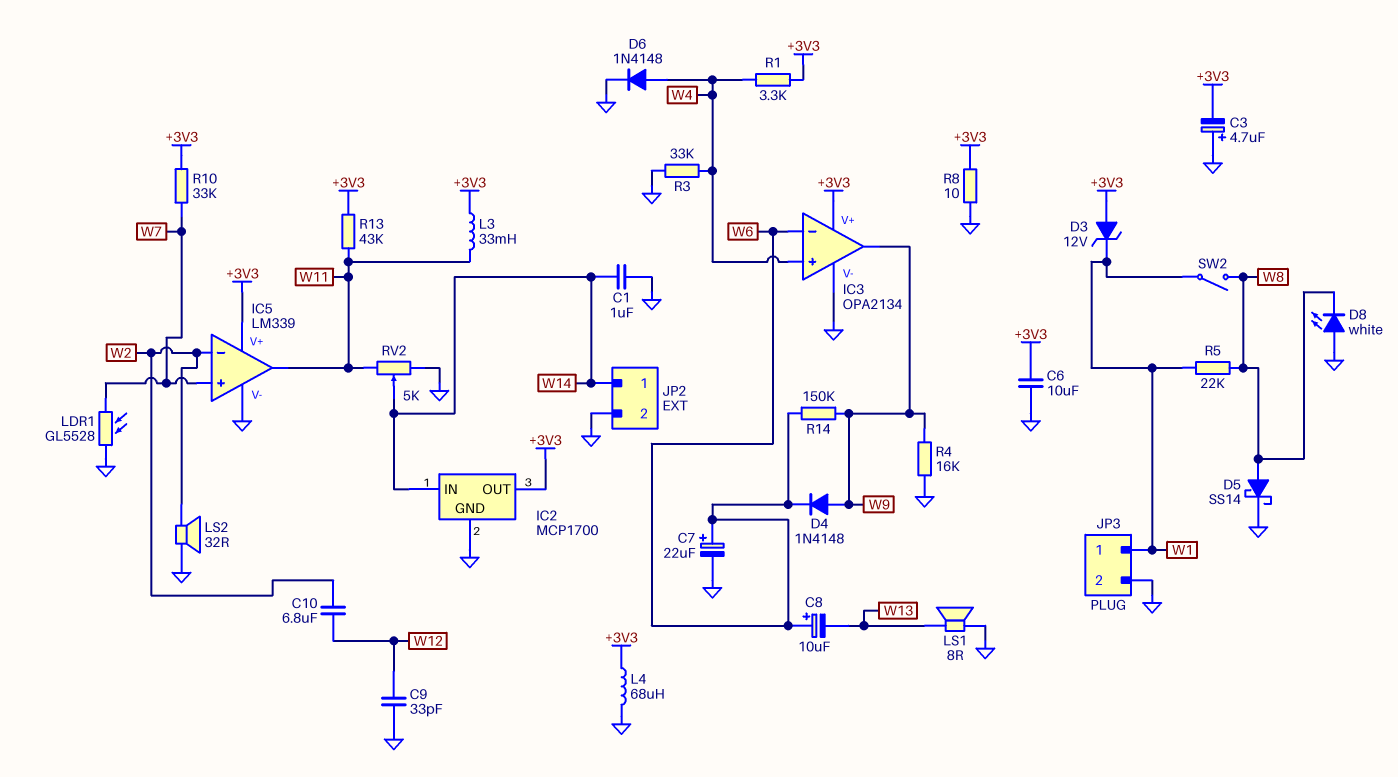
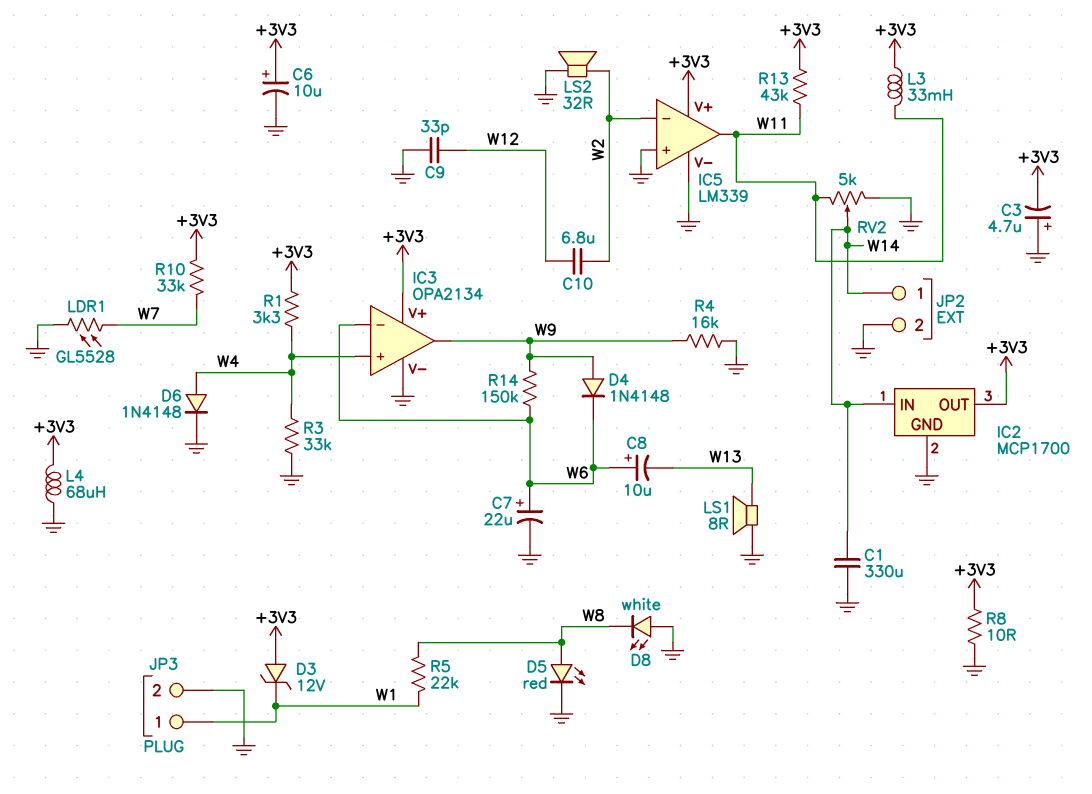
C1: 1uF (GND, W14) -> 330uF (GND, W14)
C6: 10uF (+3V3, GND) -> 10uF (plus +3V3, minus GND)
D5: schottky SS14 (A W8, K GND) -> LED red (A W8, K GND)
IC5 pin in+: W7 -> GND
SW2: switch (W1, W8) -> none

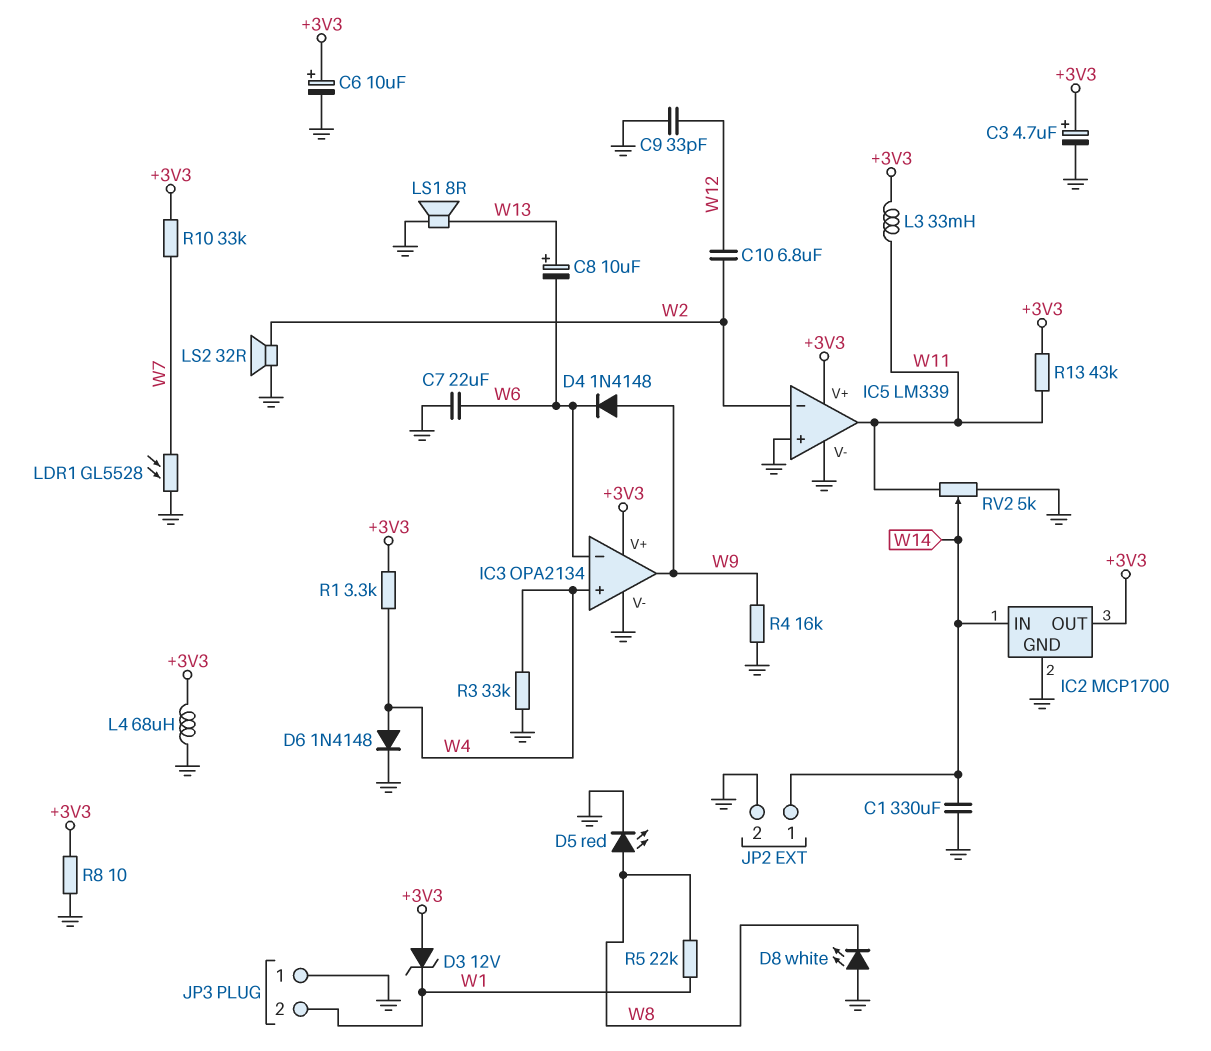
C3: 4.7uF (plus GND, minus +3V3) -> 4.7uF (plus +3V3, minus GND)
C7: 22uF (plus W6, minus GND) -> 22uF (GND, W6)
C8: 10uF (plus W6, minus W13) -> 10uF (plus W13, minus W6)
JP3 pin 1: W1 -> GND
JP3 pin 2: GND -> W1
R14: 150k (W6, W9) -> none

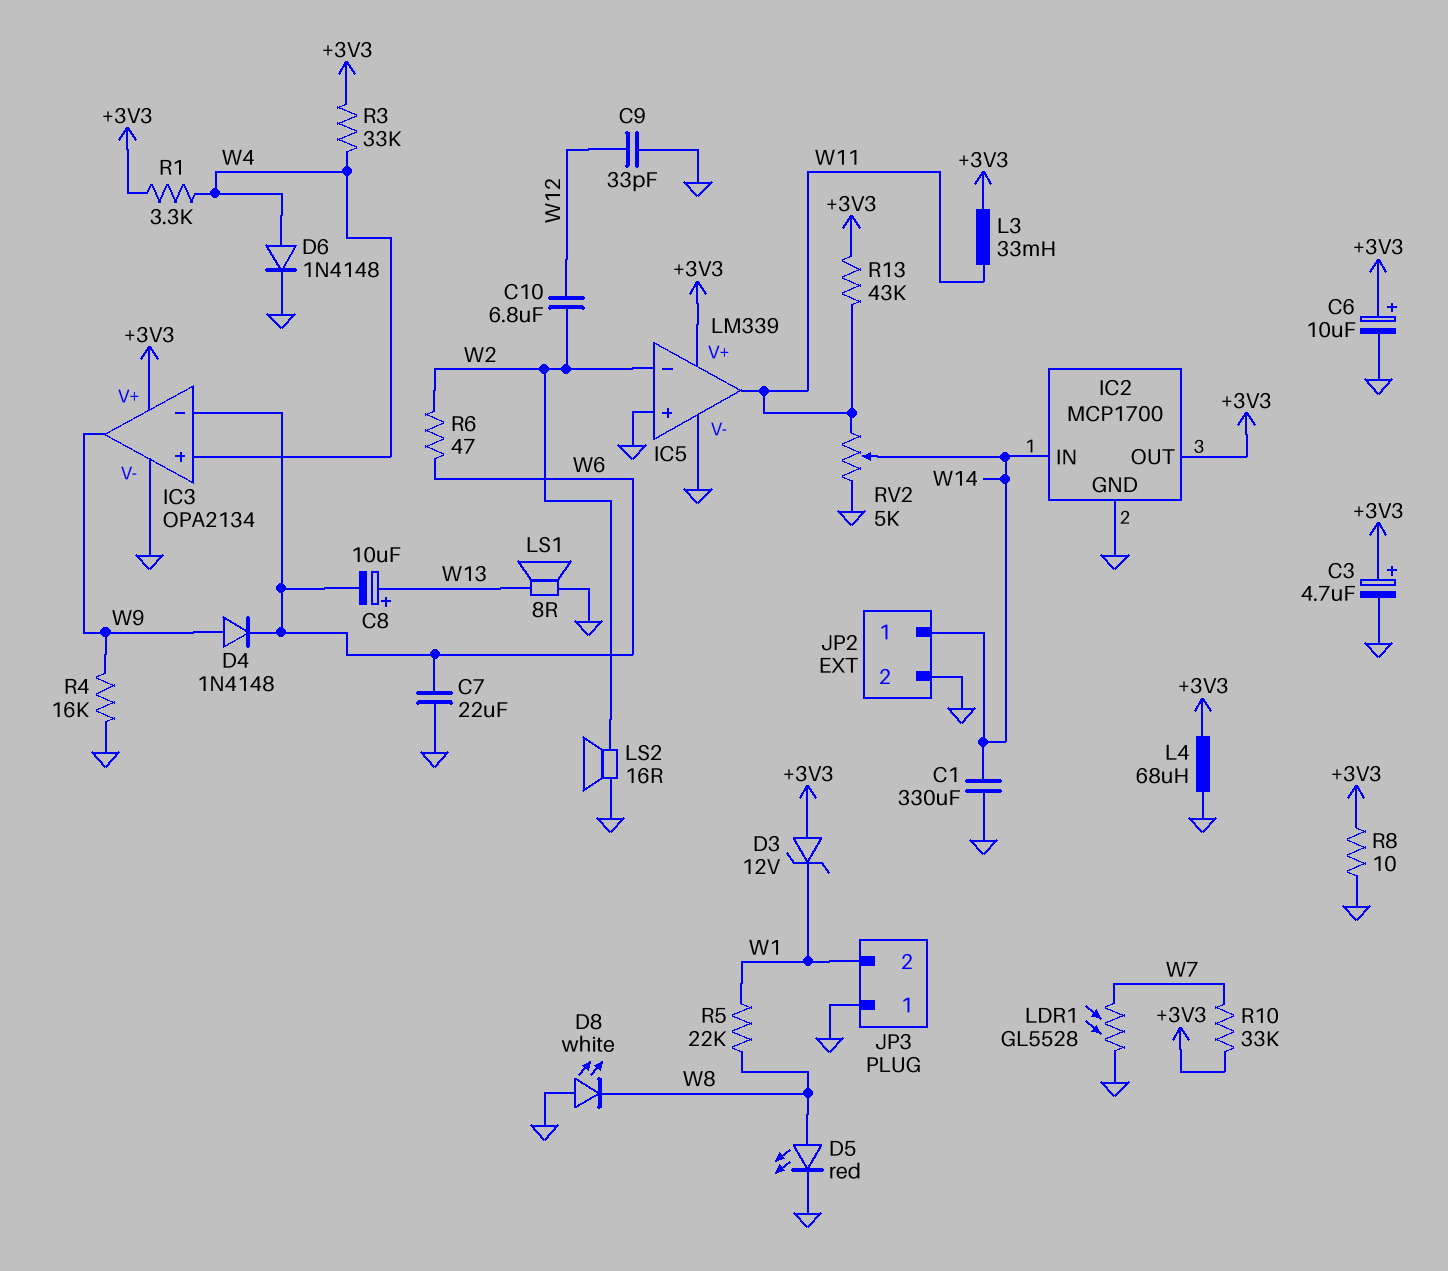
LS2: speaker 32R (GND, W2) -> speaker 16R (GND, W2)
R3: 33k (GND, W4) -> 33k (+3V3, W4)
R6: none -> 47 (W2, W6)

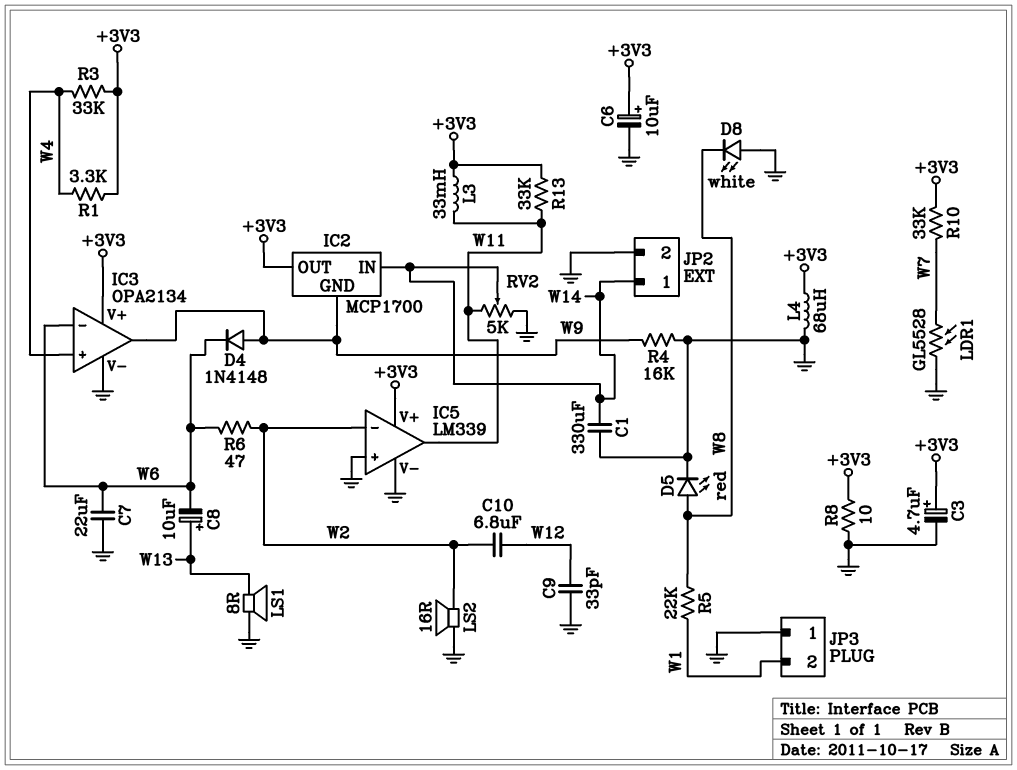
D3: zener 12V (A +3V3, K W1) -> none
D6: diode 1N4148 (A W4, K GND) -> none
IC2 pin GND: GND -> W9
R13: 43k (+3V3, W11) -> 33k (+3V3, W11)

